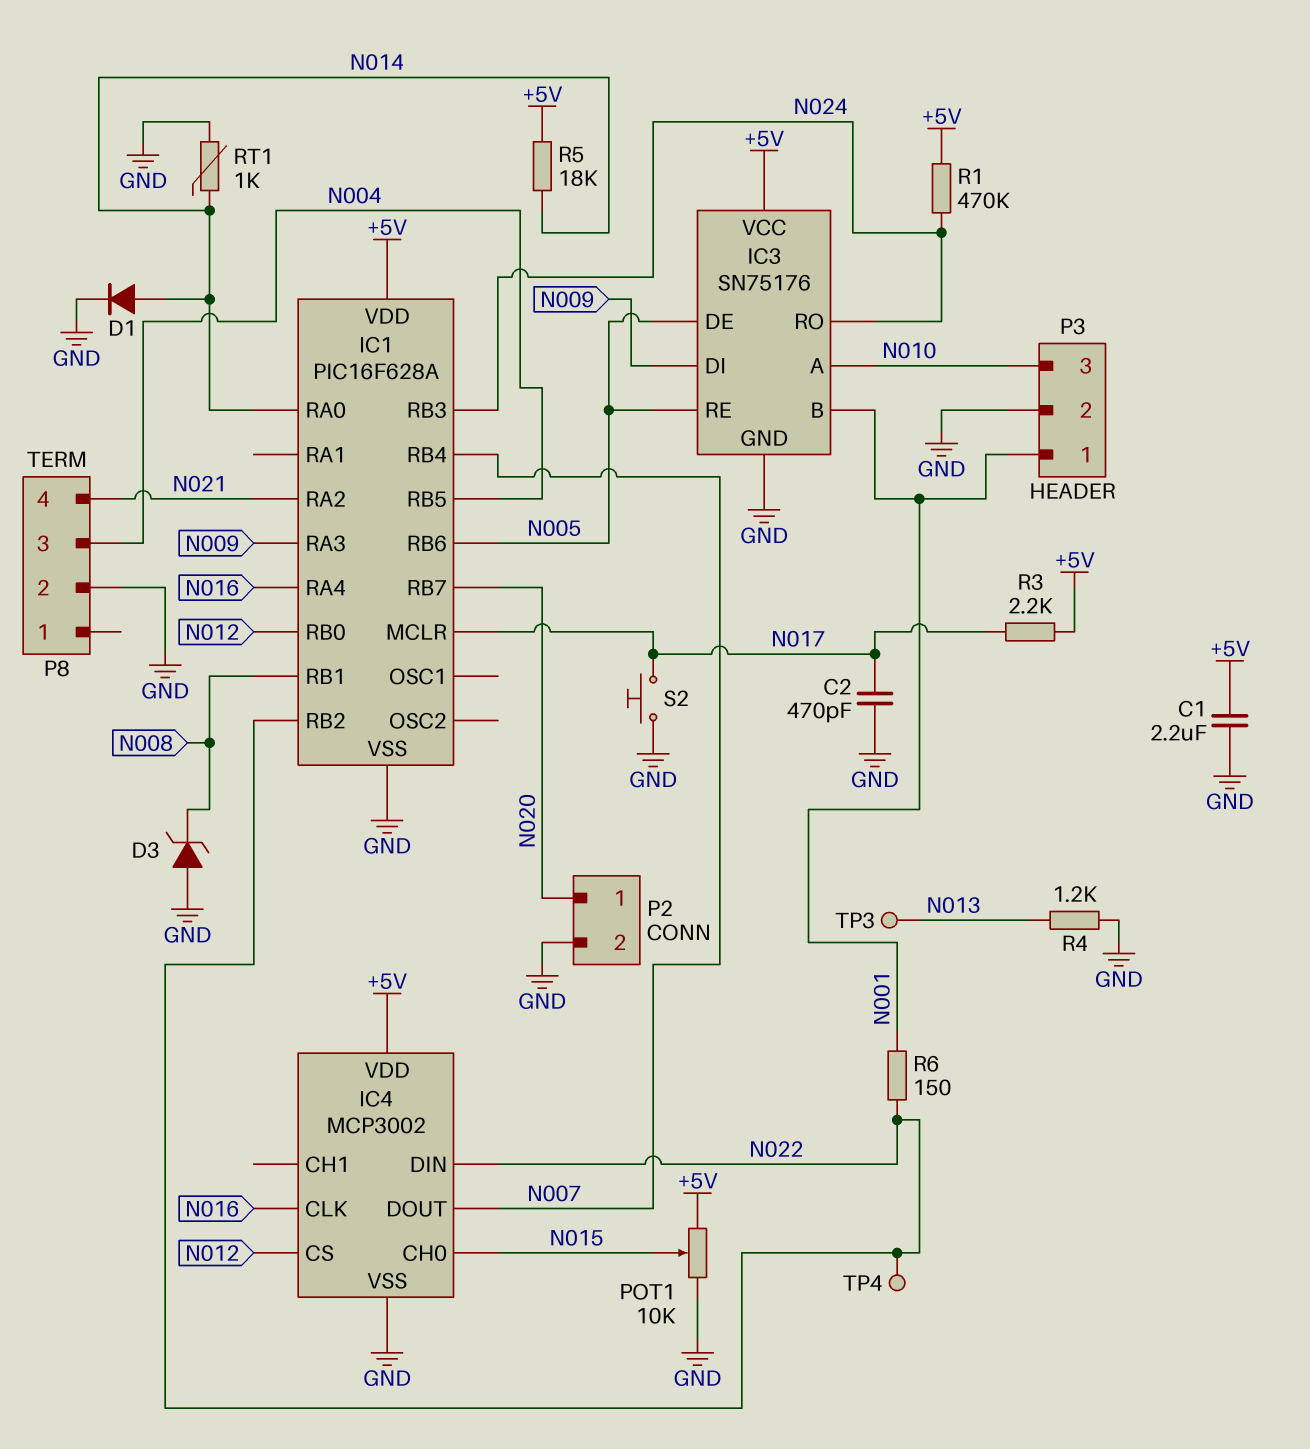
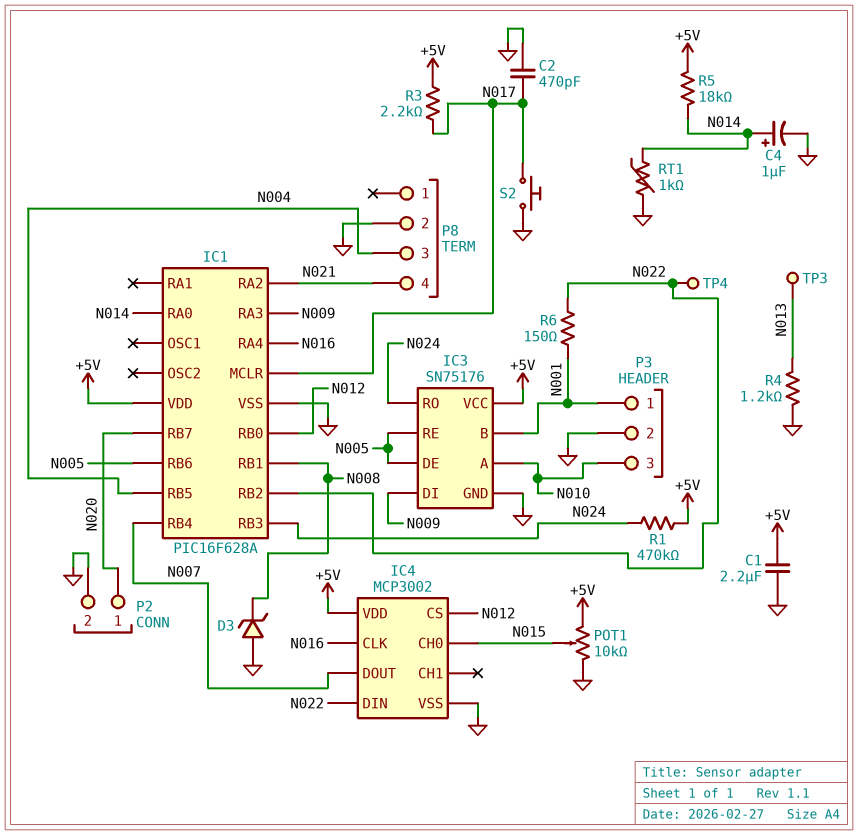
C4: none -> 1uF (plus N014, minus GND)
D1: diode (A N014, K GND) -> none

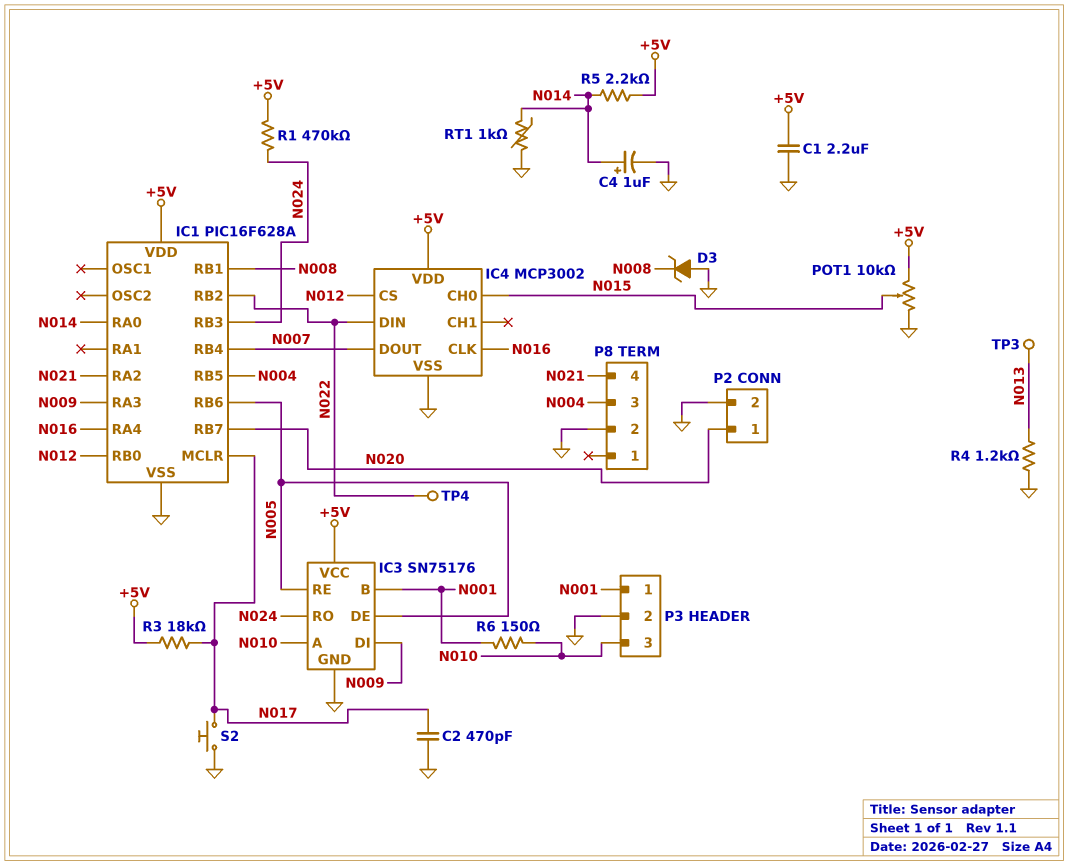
R3: 2.2k (+5V, N017) -> 18k (+5V, N017)
R5: 18k (+5V, N014) -> 2.2k (+5V, N014)
R6: 150 (N001, N022) -> 150 (N001, N010)

